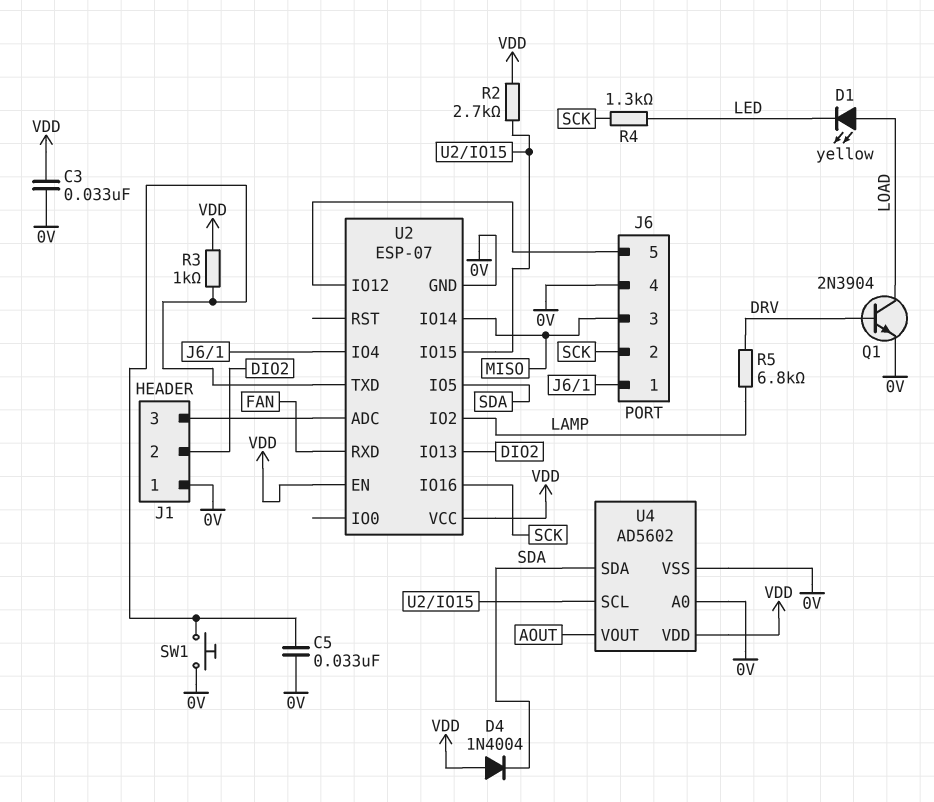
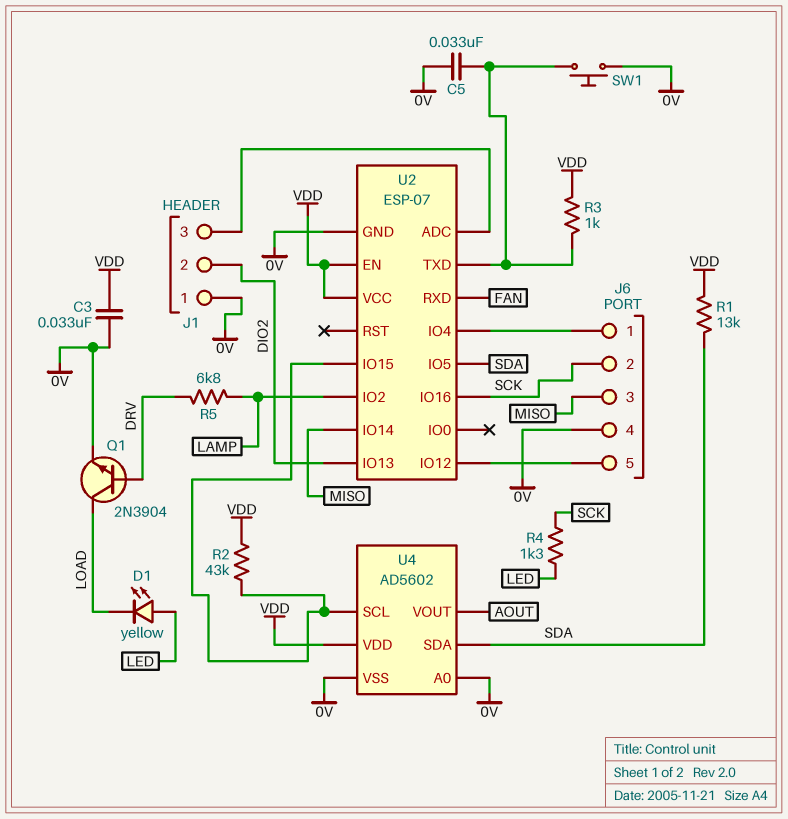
D1: LED yellow (A LOAD, K LED) -> LED yellow (A LED, K LOAD)
D4: diode 1N4004 (A VDD, K SDA) -> none
R1: none -> 13k (SDA, VDD)
R2: 2.7k (U2/IO15, VDD) -> 43k (U2/IO15, VDD)

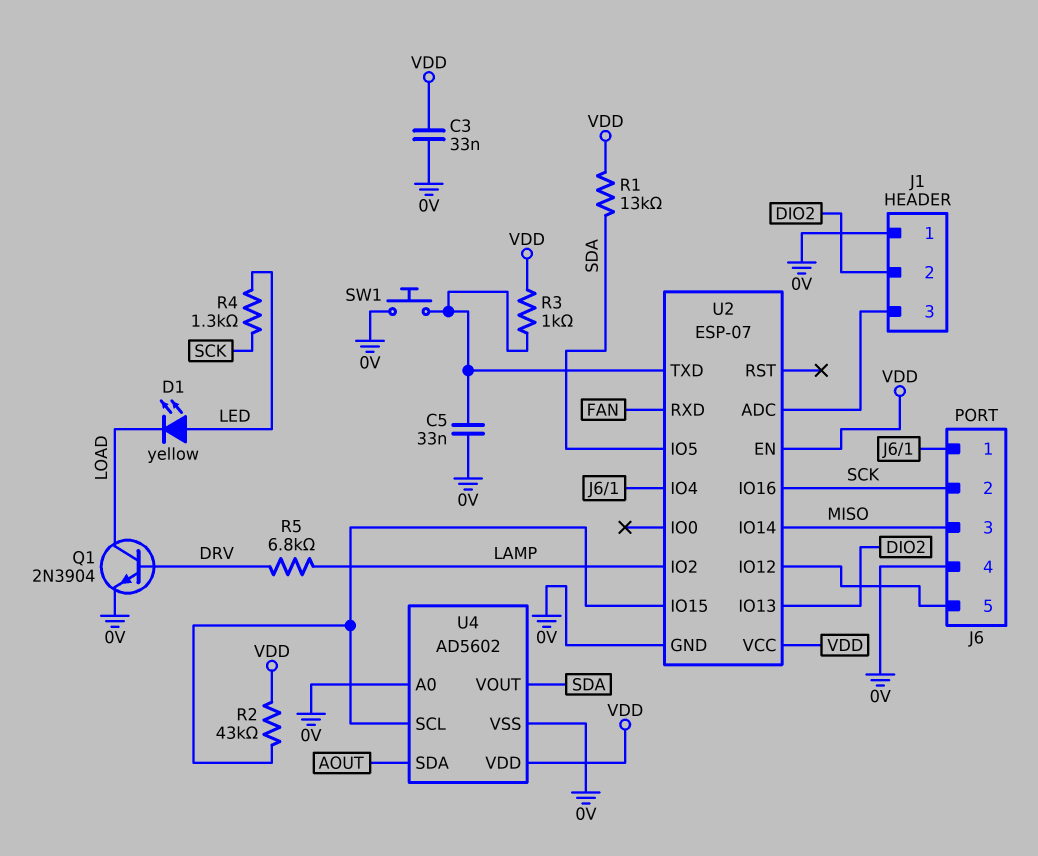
U4 pin SDA: SDA -> AOUT
U4 pin VOUT: AOUT -> SDA

